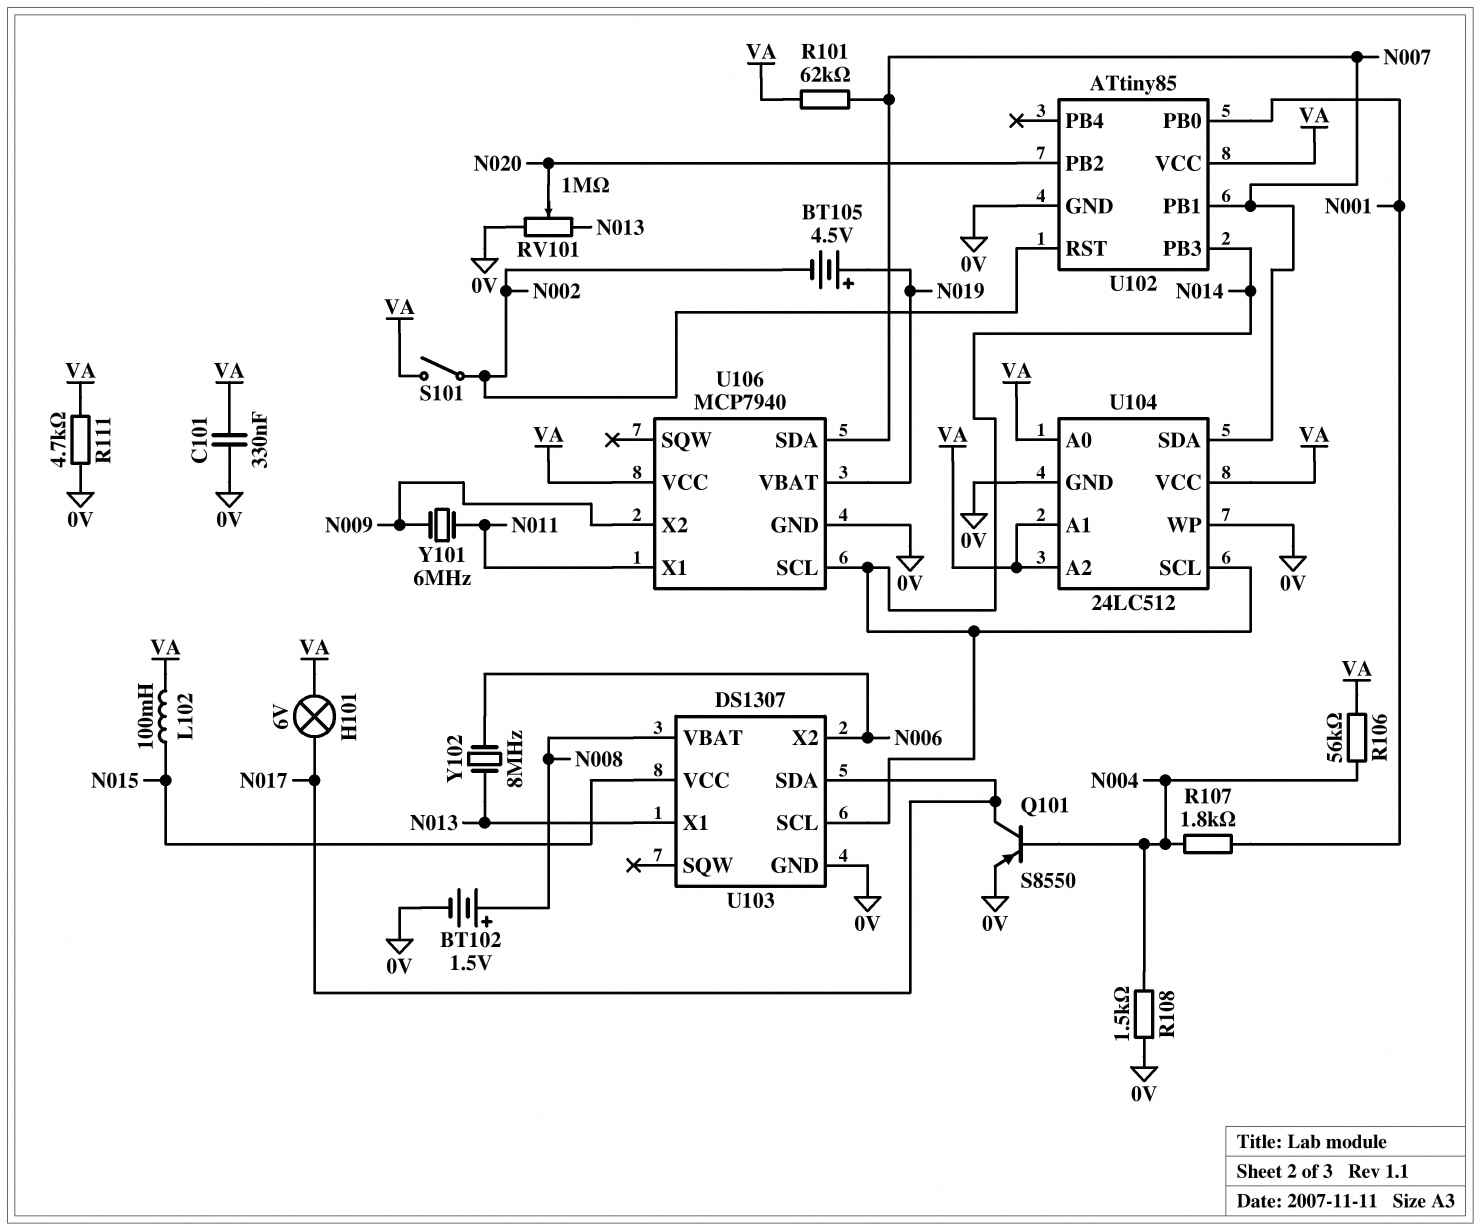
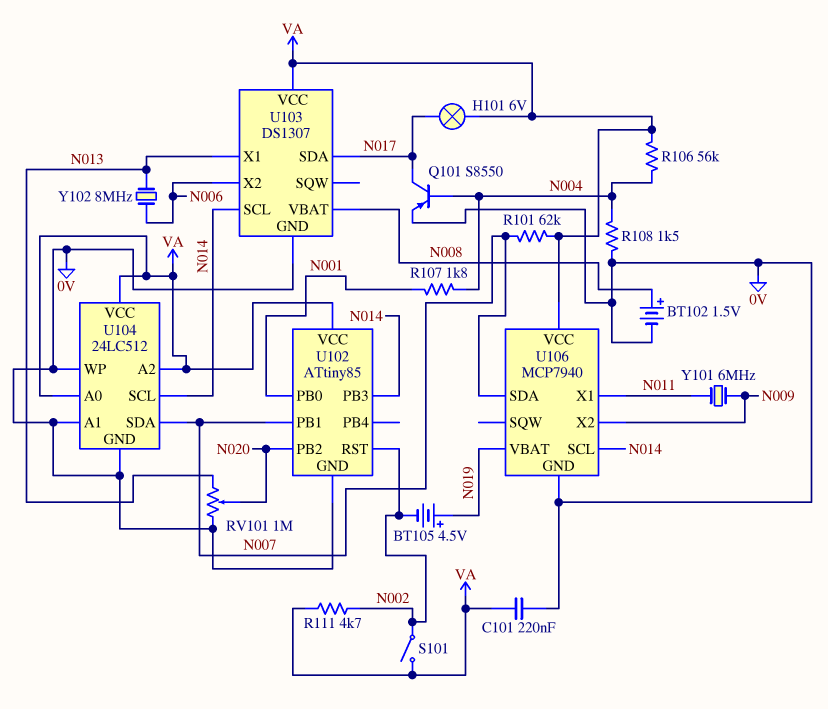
C101: 330nF (0V, VA) -> 220nF (0V, VA)
L102: 100mH (N015, VA) -> none
R111: 4.7k (0V, VA) -> 4.7k (N002, VA)
U103 pin VCC: N015 -> VA
U104 pin A1: VA -> 0V

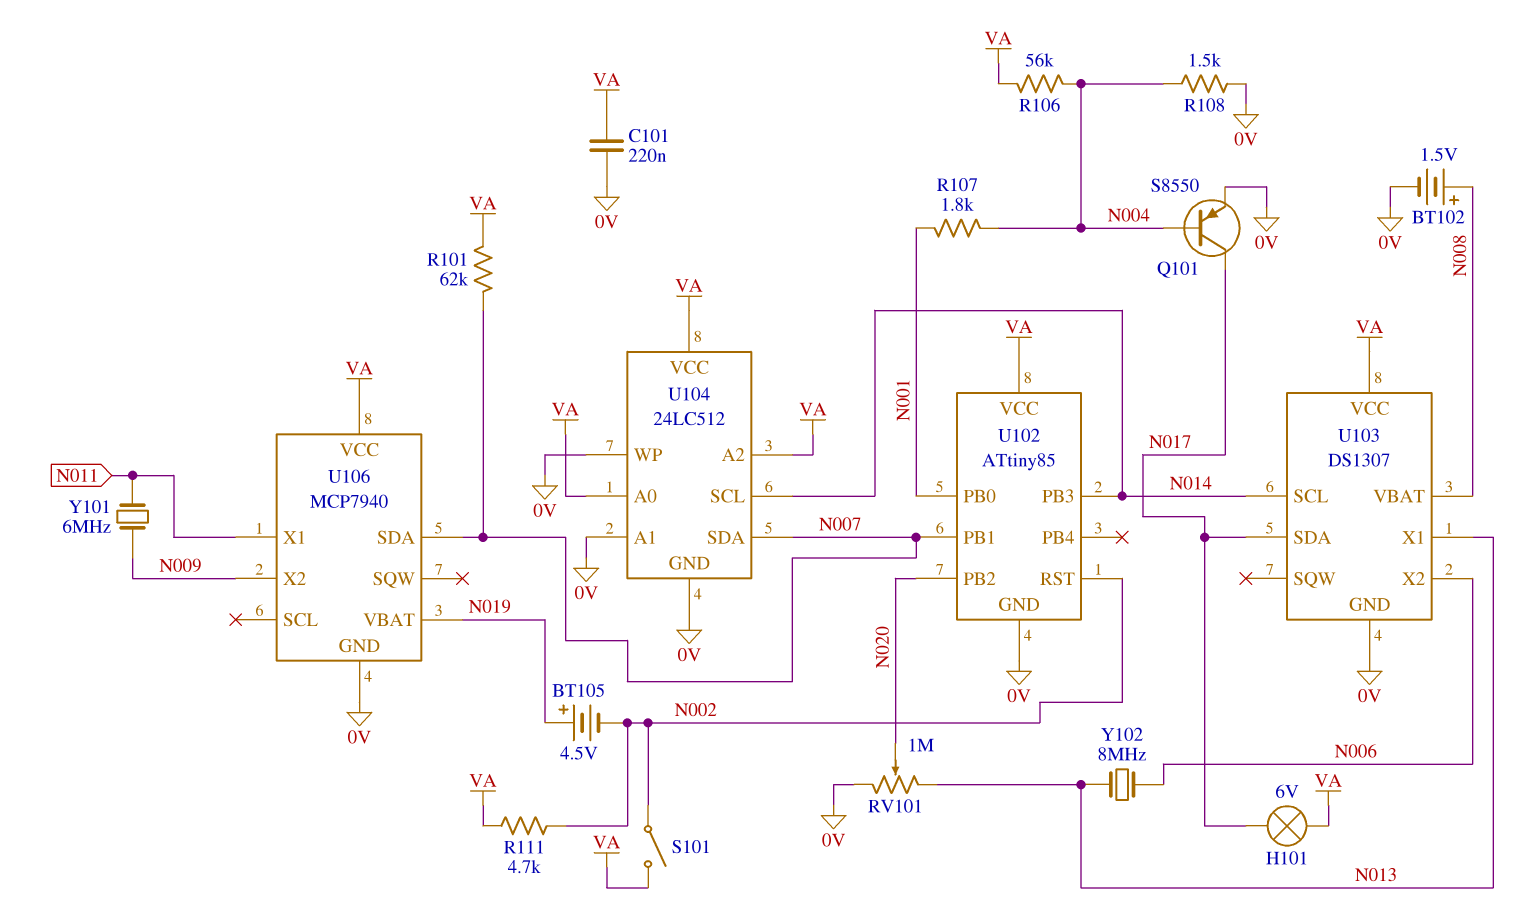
U106 pin SCL: N014 -> none

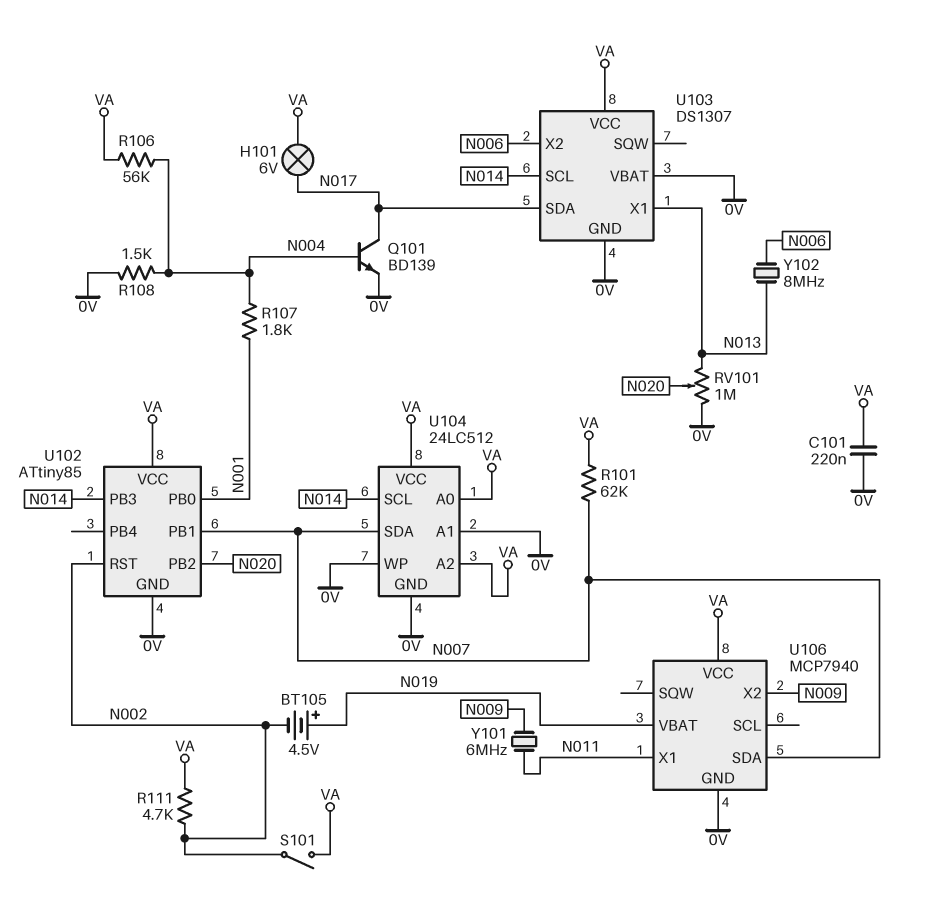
BT102: 1.5V (plus N008, minus 0V) -> none
Q101: PNP S8550 (B N004, C N017, E 0V) -> NPN BD139 (B N004, C N017, E 0V)
U103 pin VBAT: N008 -> 0V

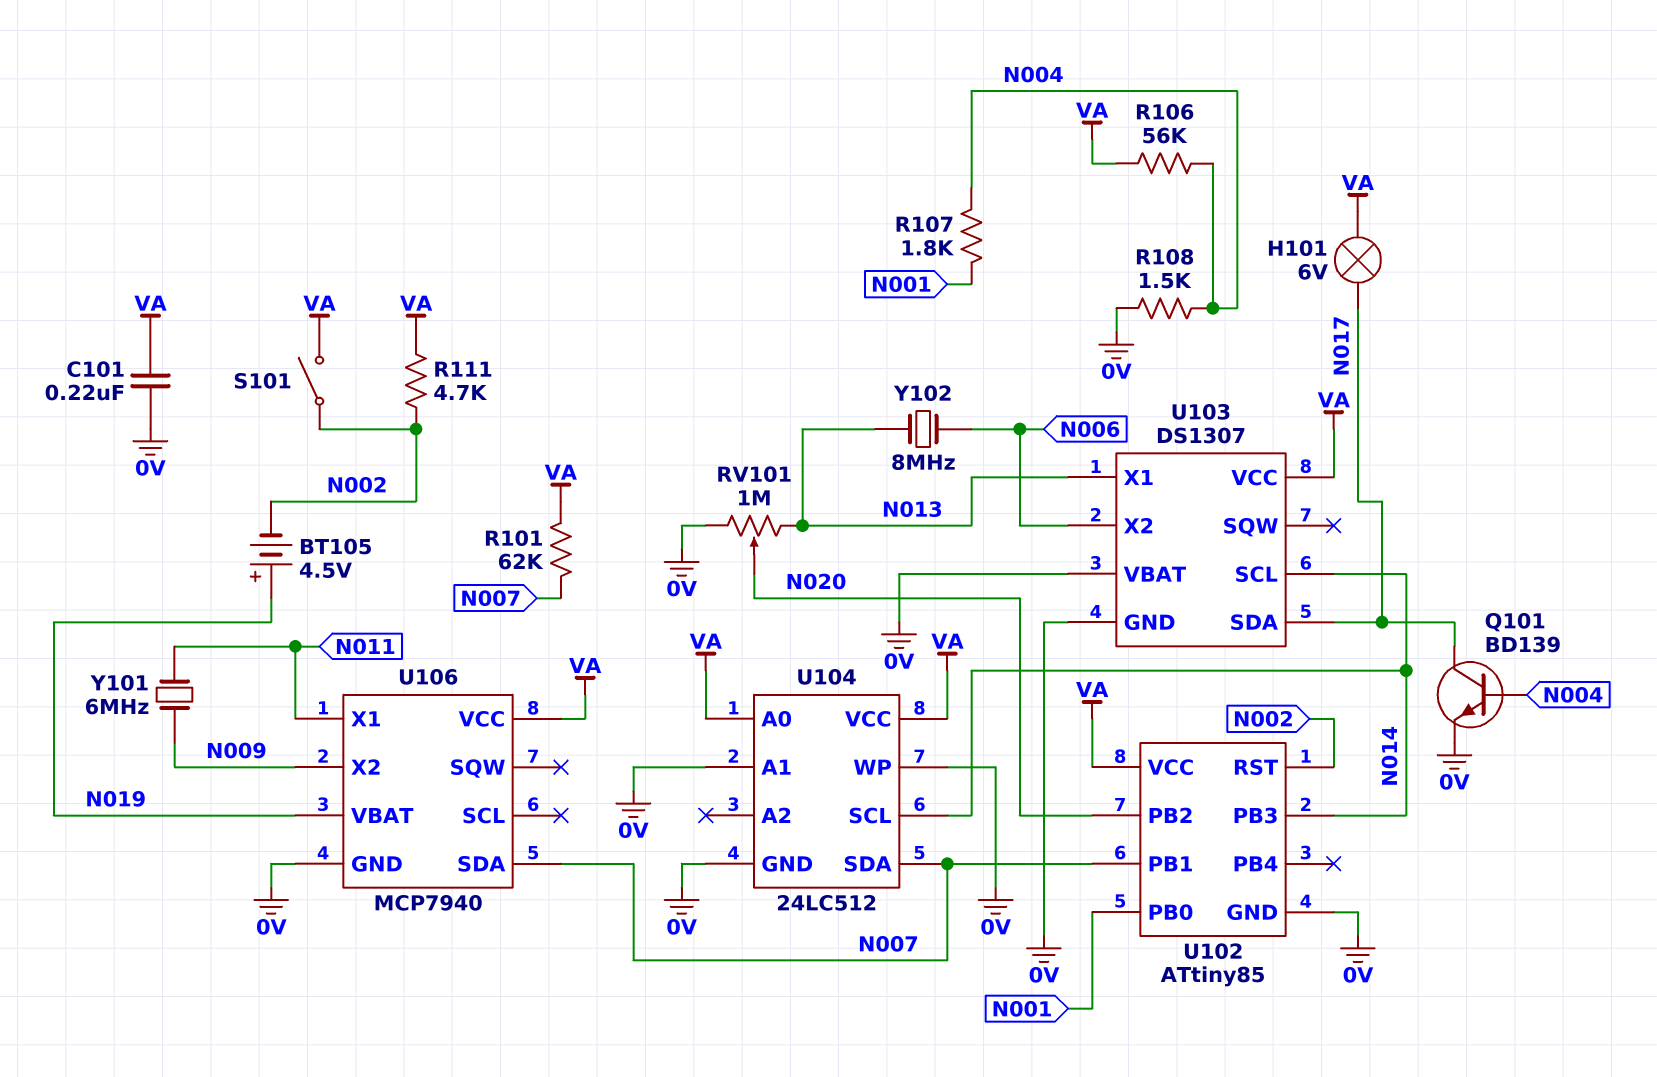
U104 pin A2: VA -> none

